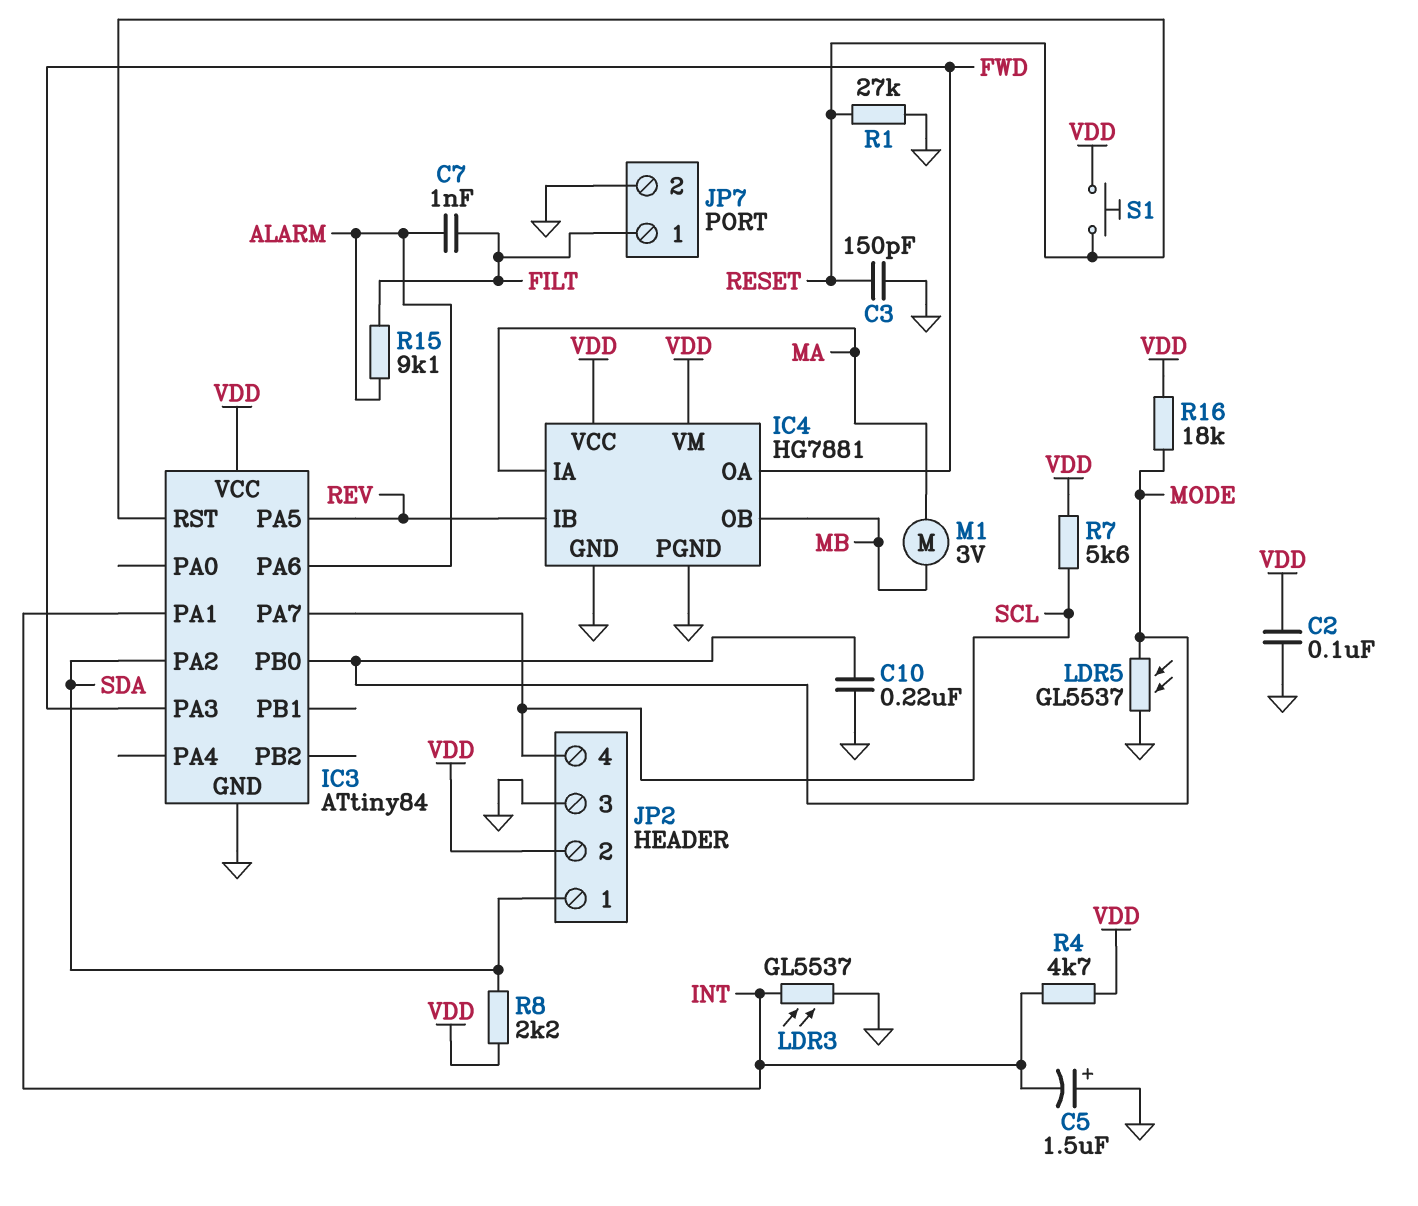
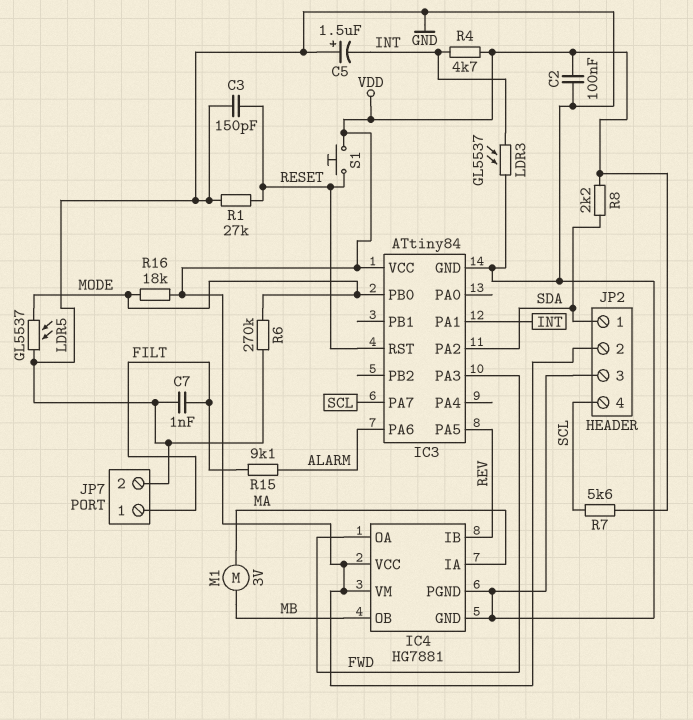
C7: 1nF (ALARM, FILT) -> 1nF (FILT, GND)
C10: 220nF (GND, MODE) -> none
R6: none -> 270k (GND, MODE)

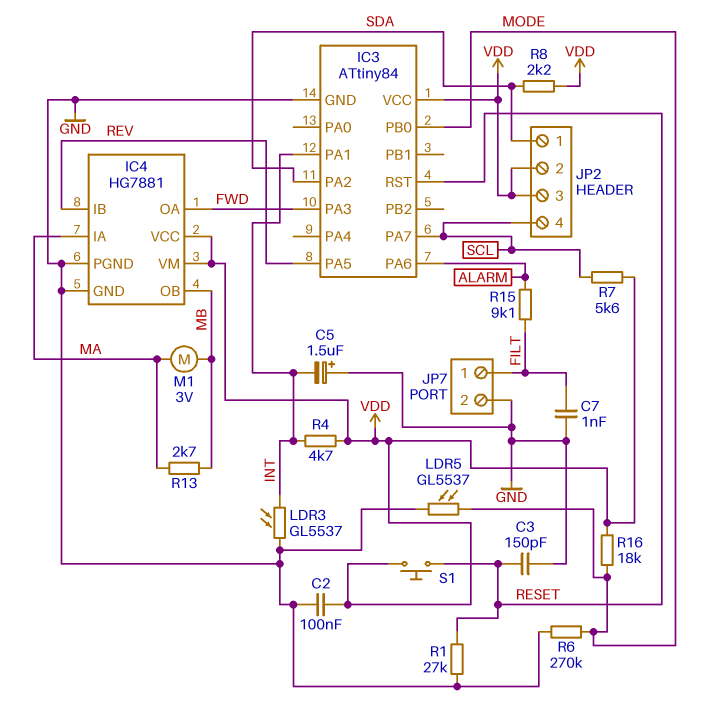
JP2 pin 3: GND -> VDD
R13: none -> 2.7k (MA, MB)

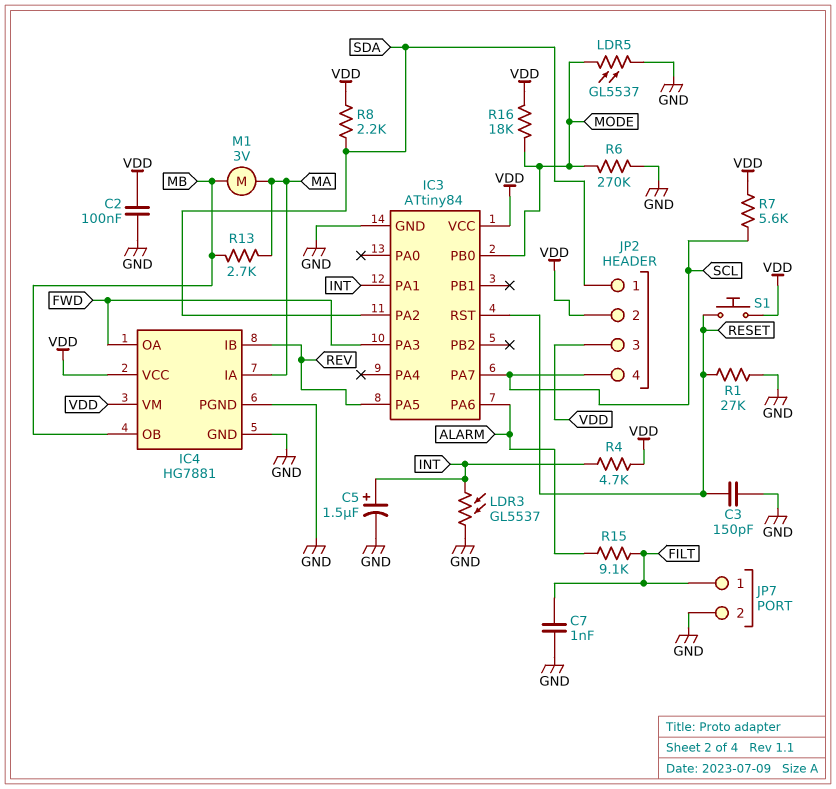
C5: 1.5uF (plus GND, minus INT) -> 1.5uF (plus INT, minus GND)

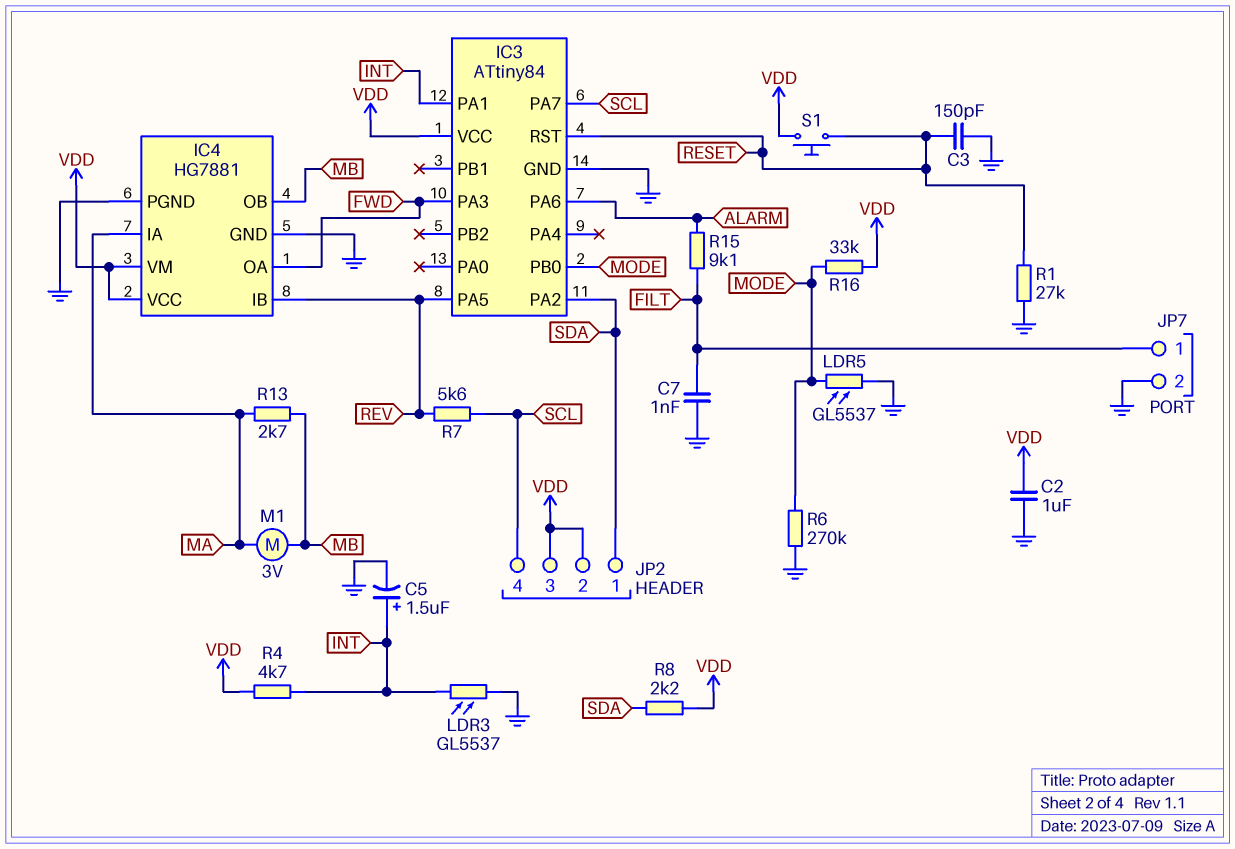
C2: 100nF (GND, VDD) -> 1uF (GND, VDD)
R7: 5.6k (SCL, VDD) -> 5.6k (REV, SCL)
R16: 18k (MODE, VDD) -> 33k (MODE, VDD)

